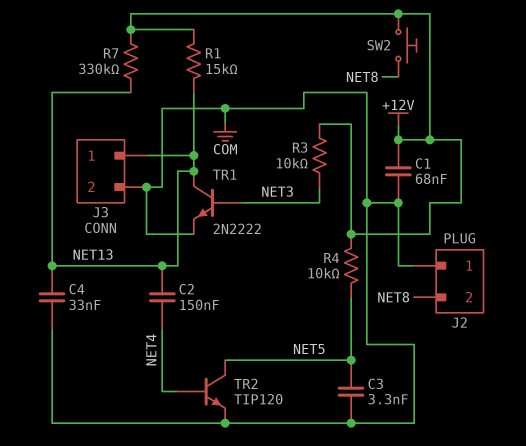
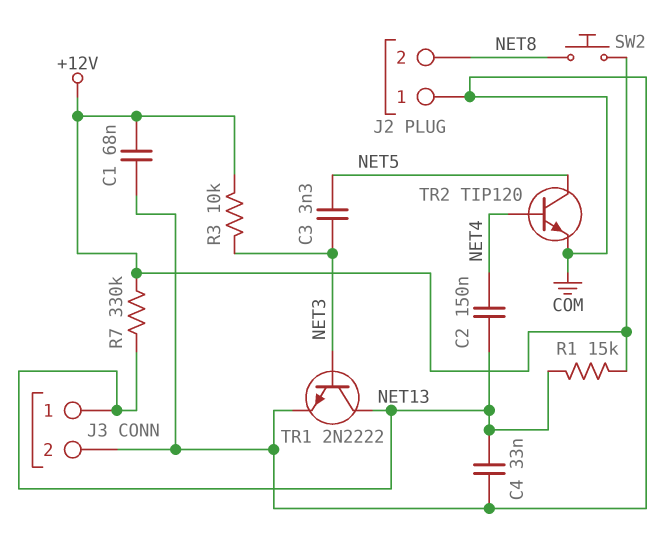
C3: 3.3nF (COM, NET5) -> 3.3nF (NET3, NET5)
R4: 10k (+12V, NET5) -> none

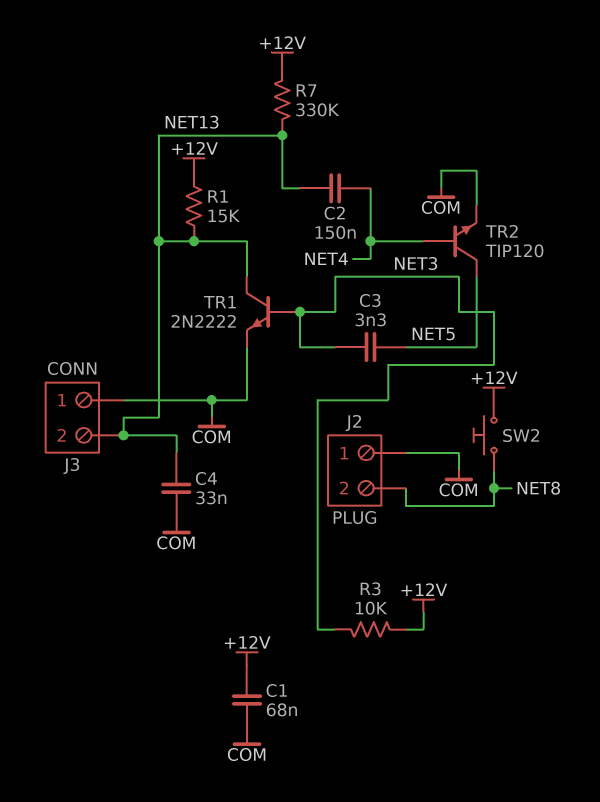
J3 pin 1: NET13 -> COM
J3 pin 2: COM -> NET13

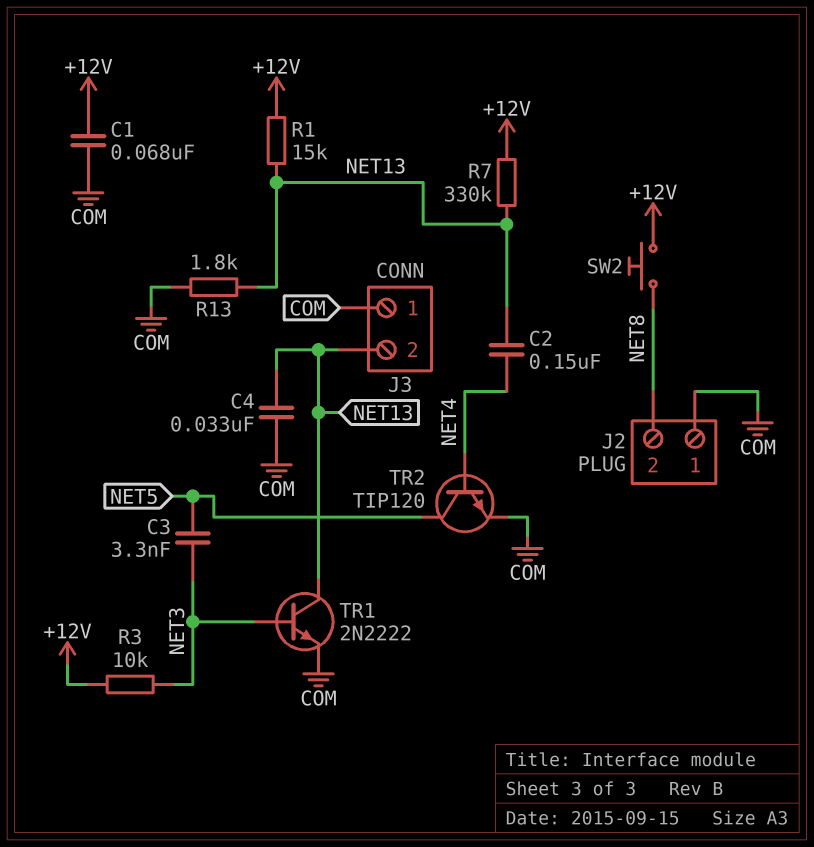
R13: none -> 1.8k (COM, NET13)

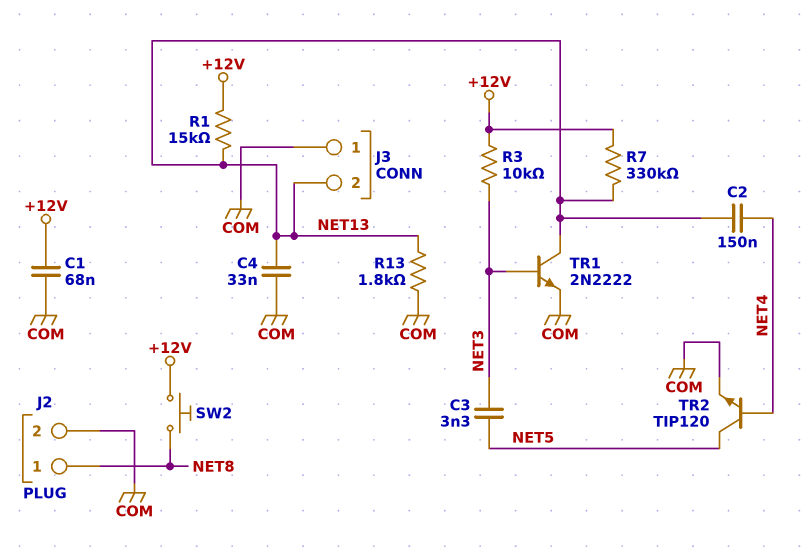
J2 pin 1: COM -> NET8
J2 pin 2: NET8 -> COM

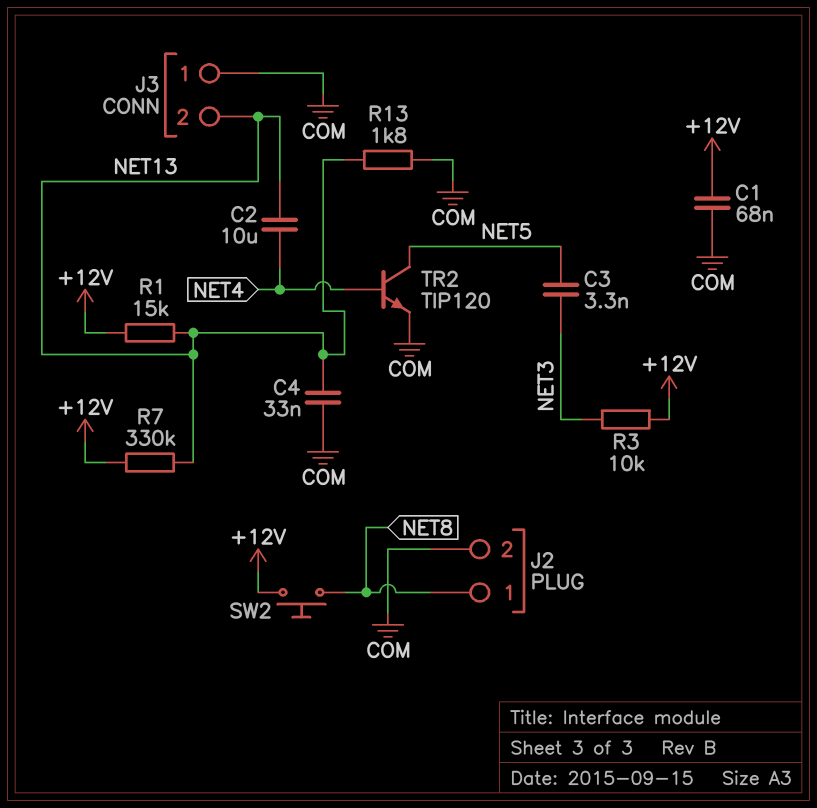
C2: 150nF (NET4, NET13) -> 10uF (NET4, NET13)
TR1: NPN 2N2222 (B NET3, C NET13, E COM) -> none

